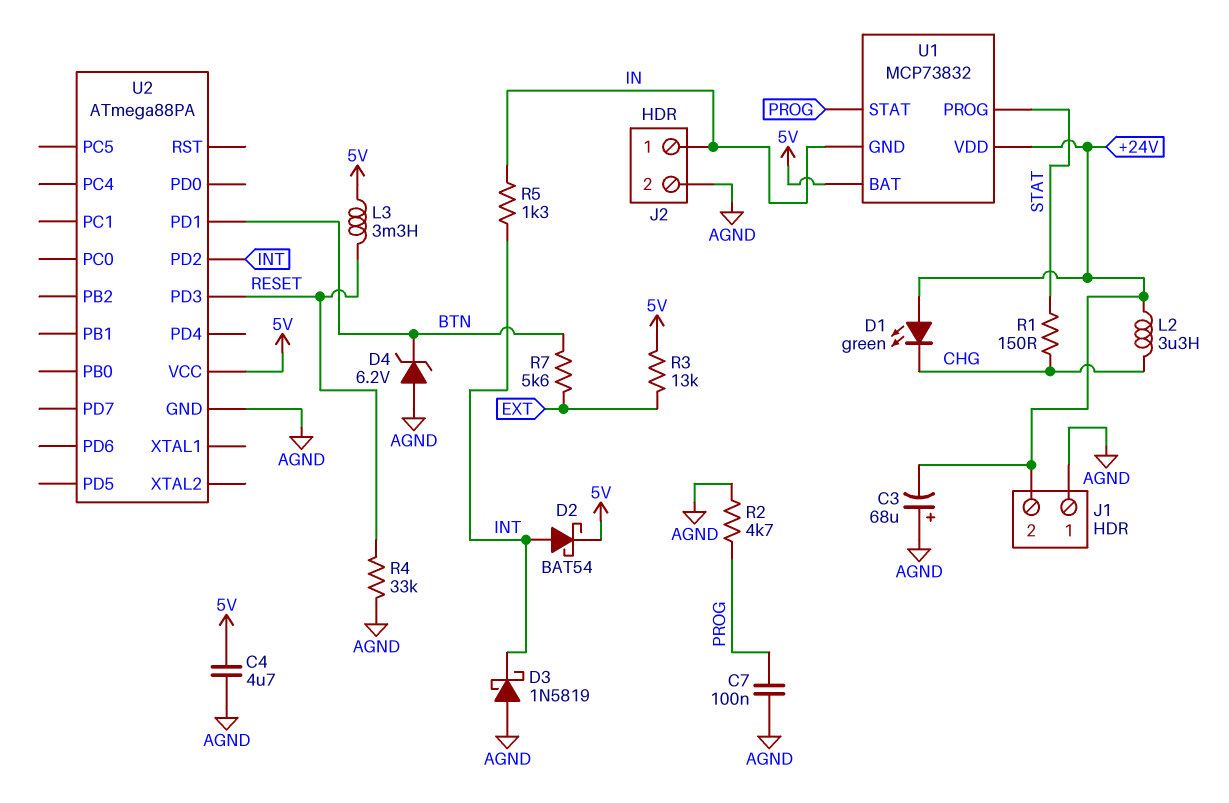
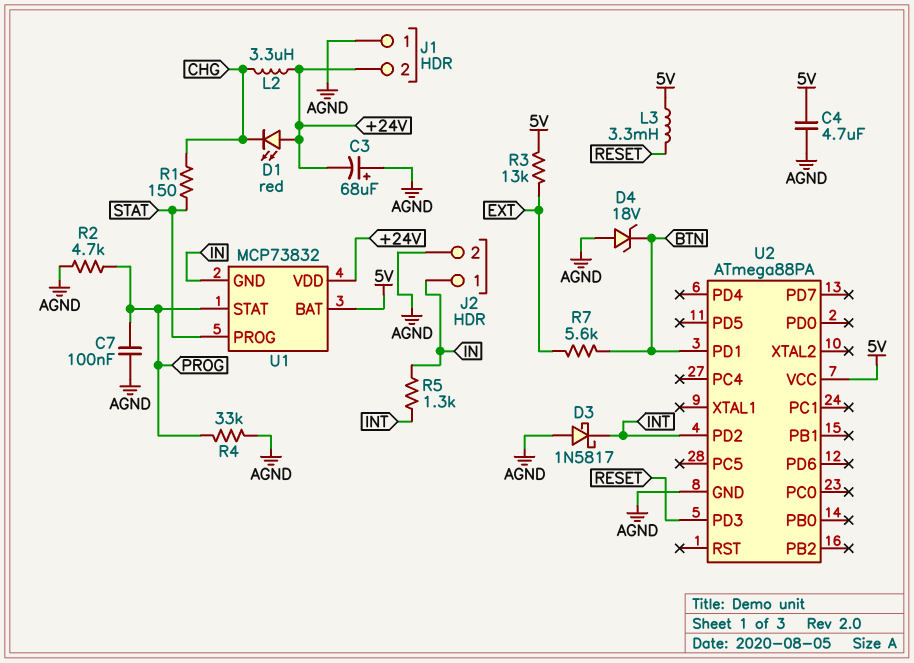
D1: LED green (A +24V, K CHG) -> LED red (A +24V, K CHG)
D2: schottky BAT54 (A INT, K 5V) -> none
D3: schottky 1N5819 (A AGND, K INT) -> schottky 1N5817 (A AGND, K INT)
D4: zener 6.2V (A AGND, K BTN) -> zener 18V (A AGND, K BTN)
R4: 33k (AGND, RESET) -> 33k (AGND, PROG)

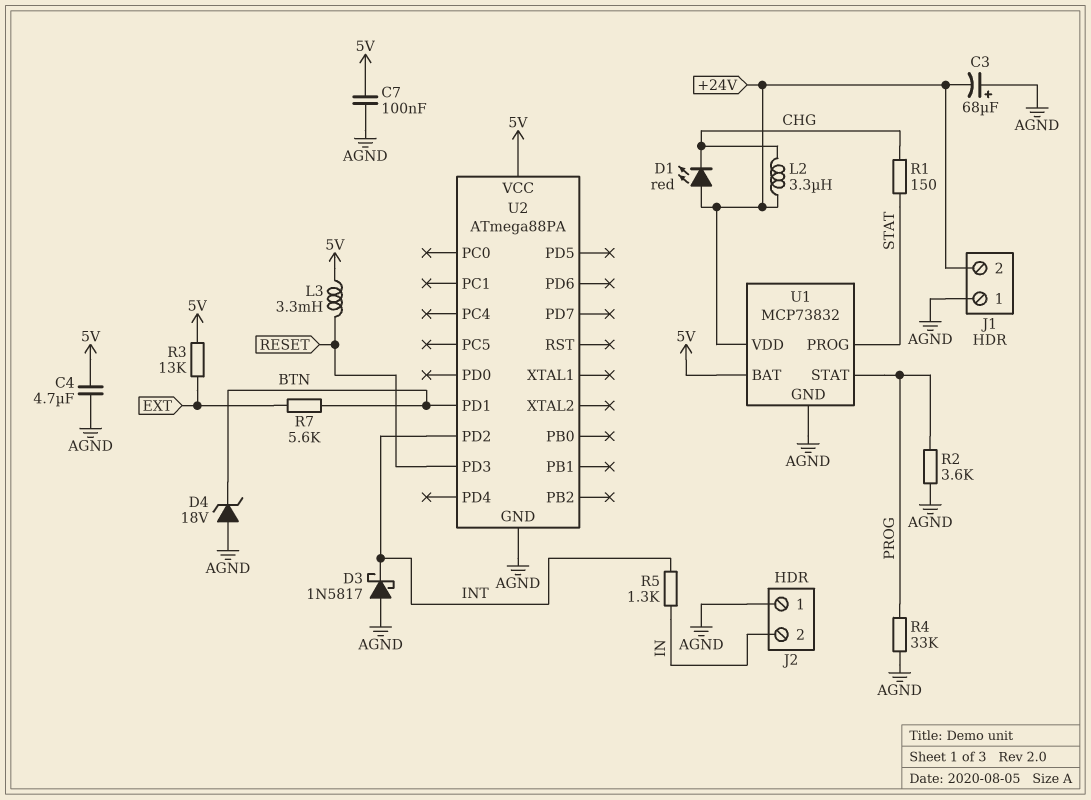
C7: 100nF (AGND, PROG) -> 100nF (5V, AGND)
J2 pin 1: IN -> AGND
J2 pin 2: AGND -> IN
R2: 4.7k (AGND, PROG) -> 3.6k (AGND, PROG)
U1 pin GND: IN -> AGND

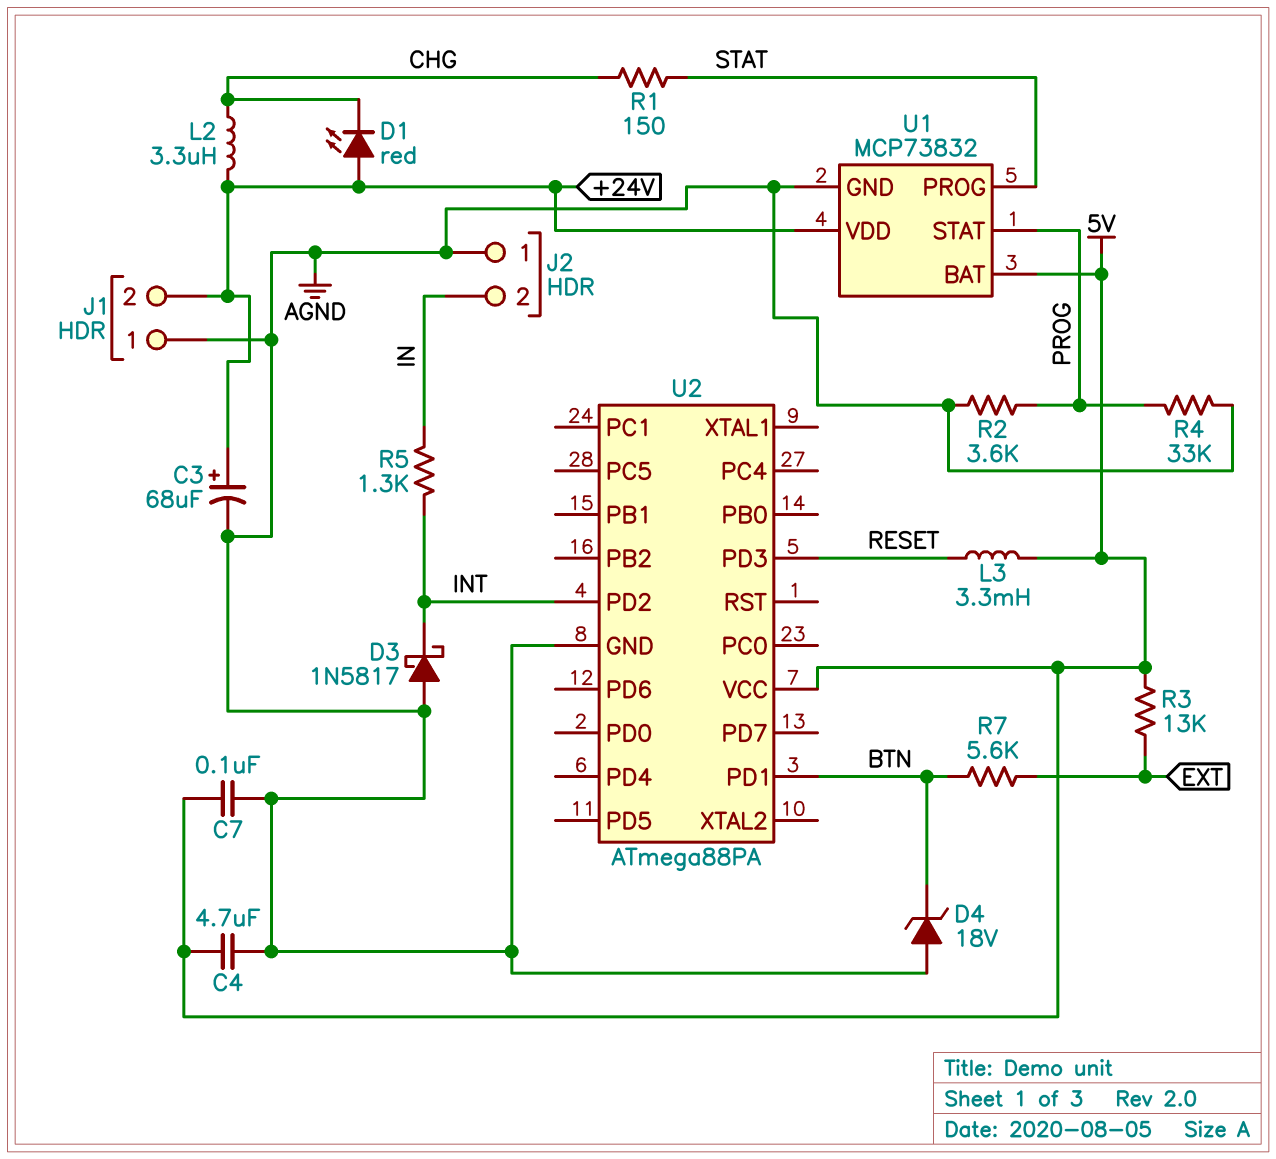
C3: 68uF (plus AGND, minus +24V) -> 68uF (plus +24V, minus AGND)

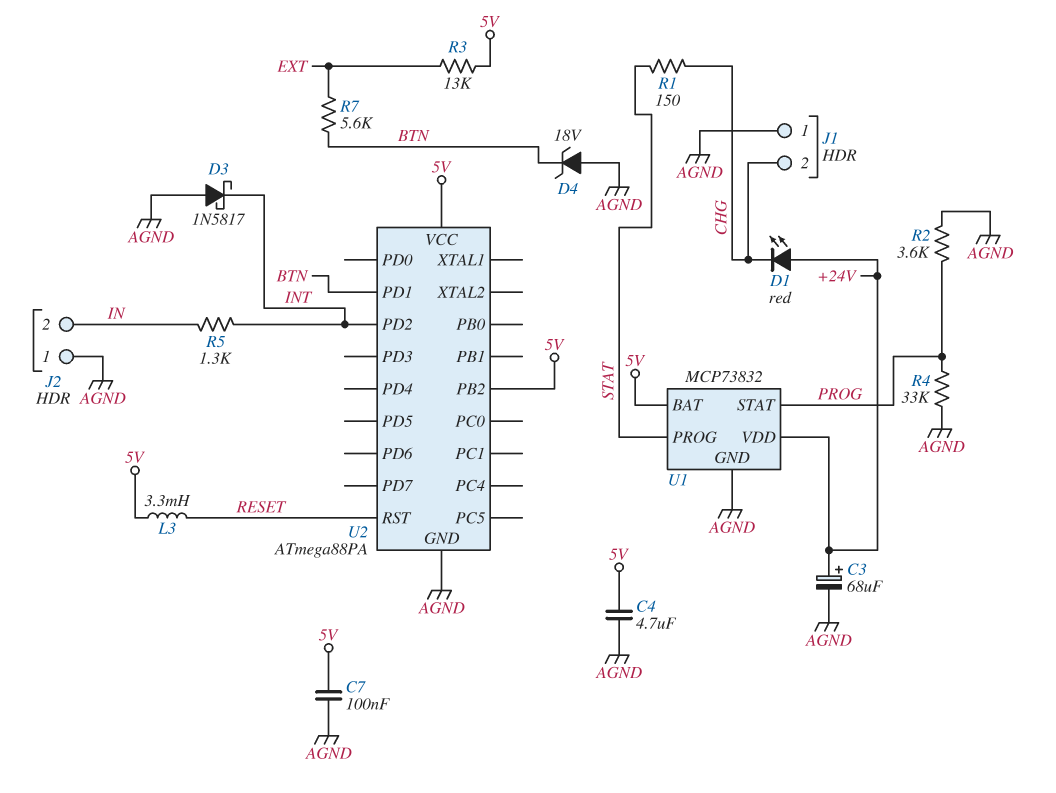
J1 pin 2: +24V -> CHG
L2: 3.3uH (+24V, CHG) -> none
U2 pin PB2: none -> 5V
U2 pin PD3: RESET -> none
U2 pin RST: none -> RESET

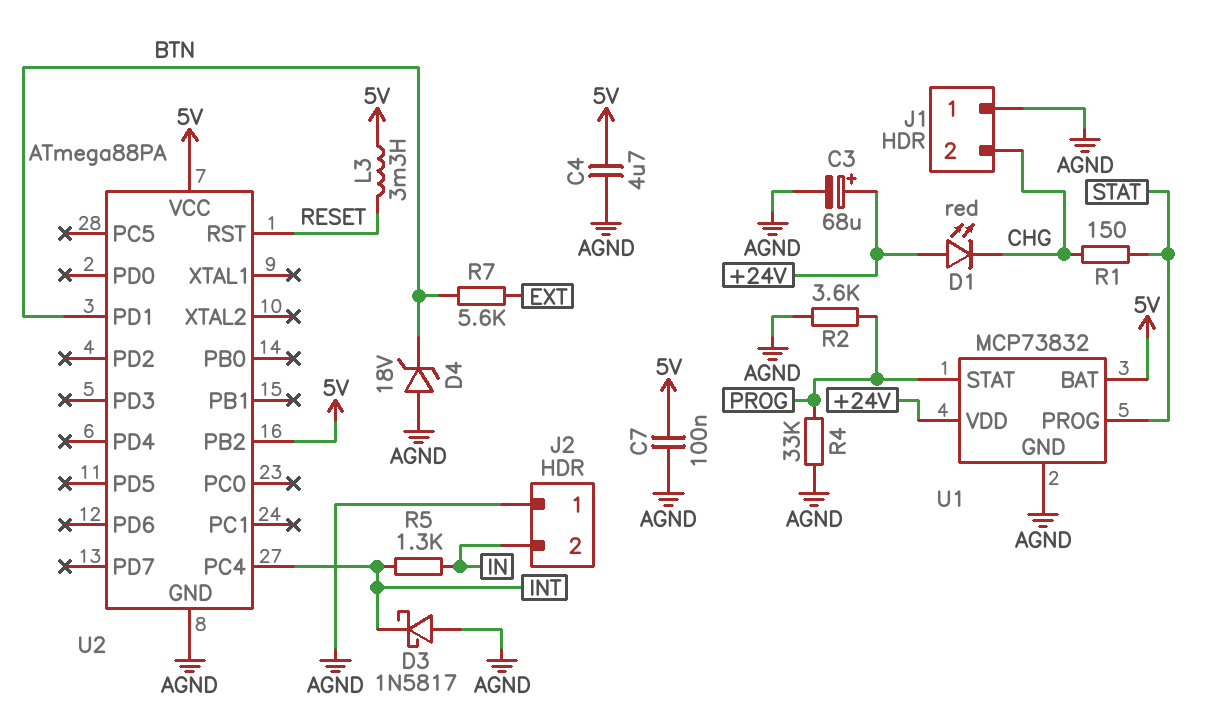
R3: 13k (5V, EXT) -> none
U2 pin PC4: none -> INT
U2 pin PD2: INT -> none

